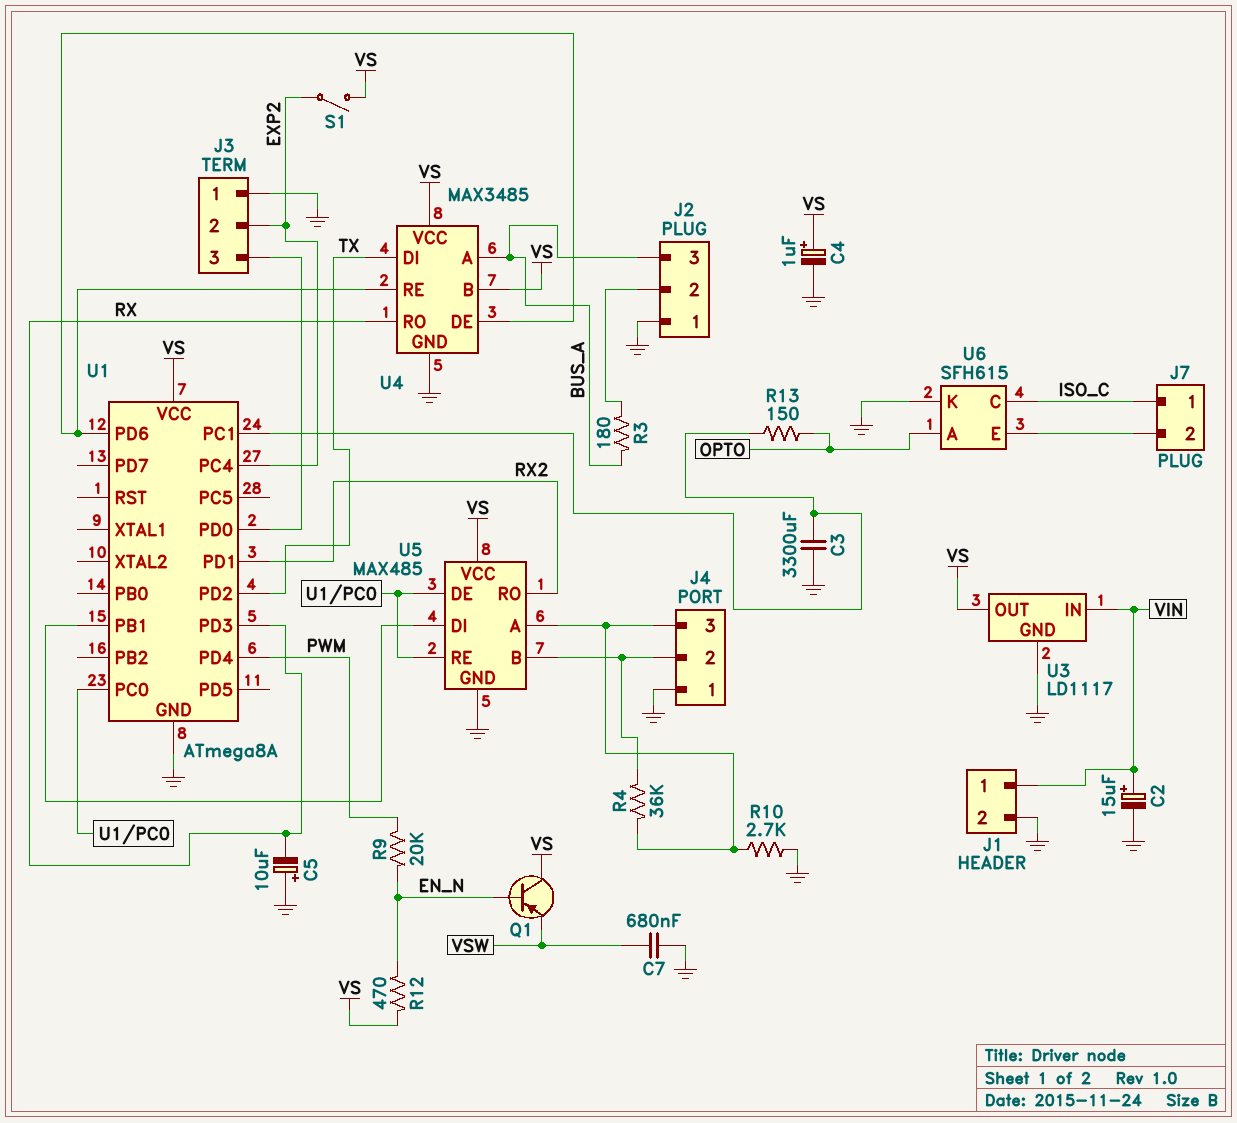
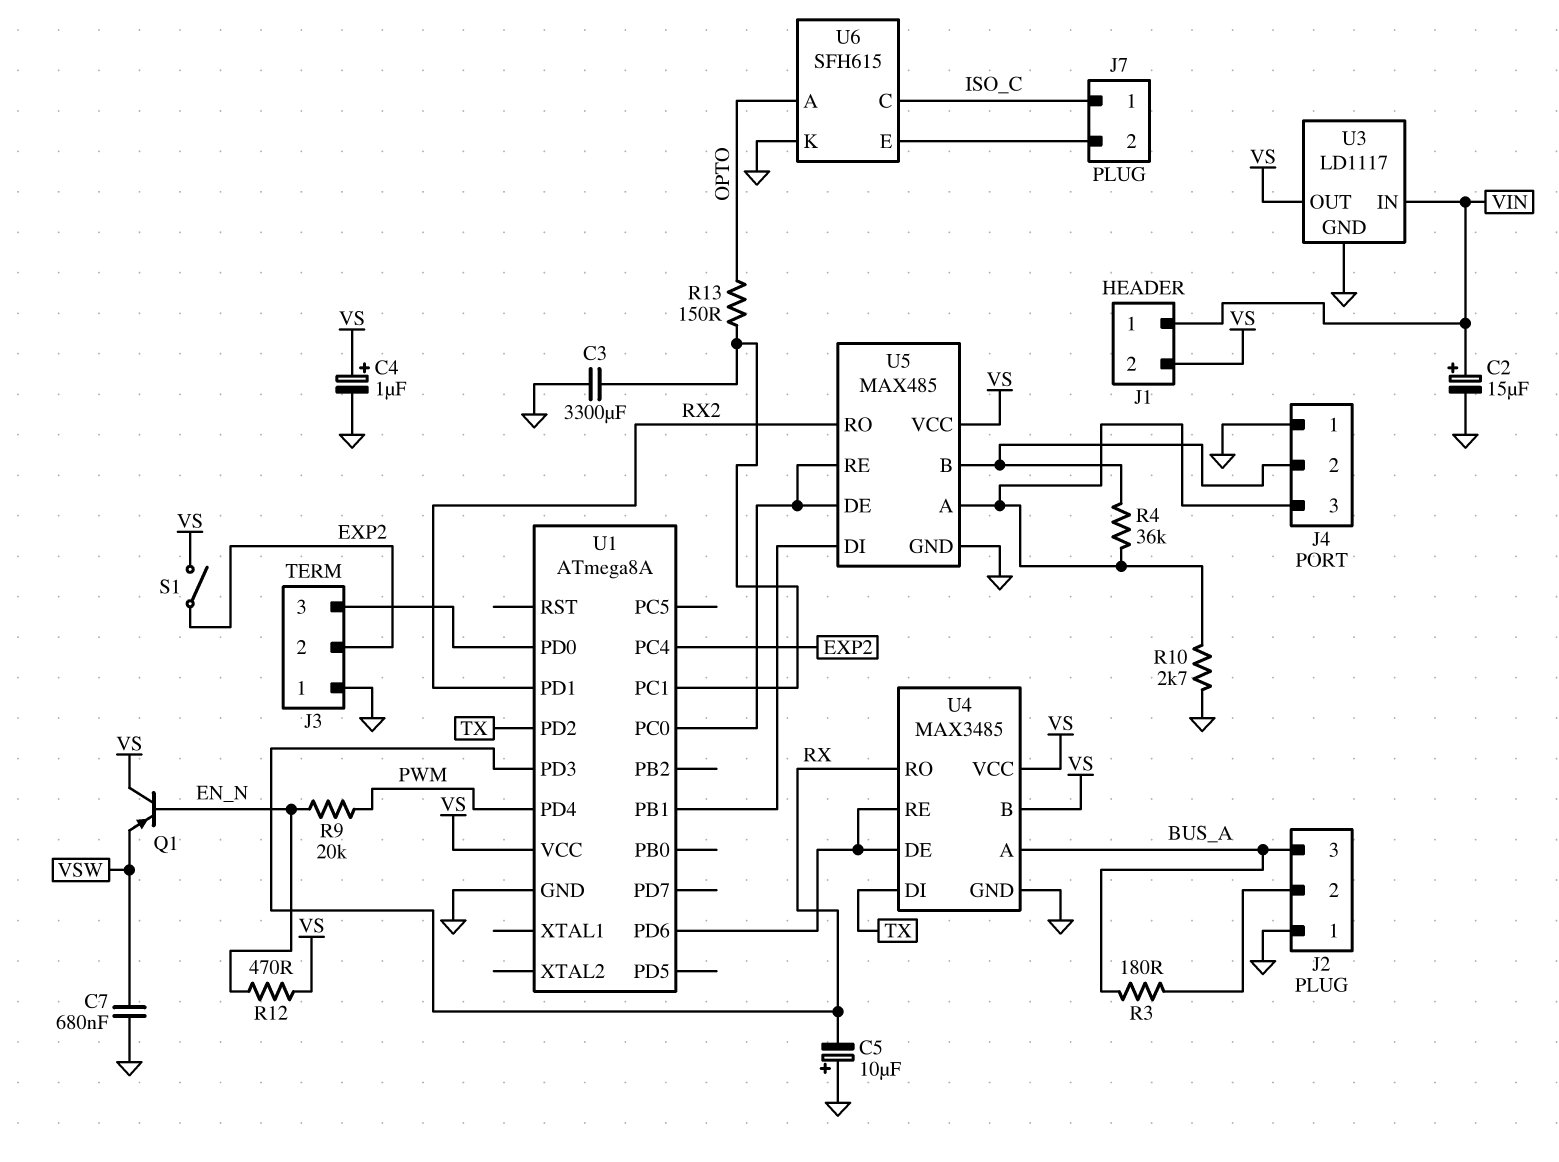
J1 pin 2: GND -> VS

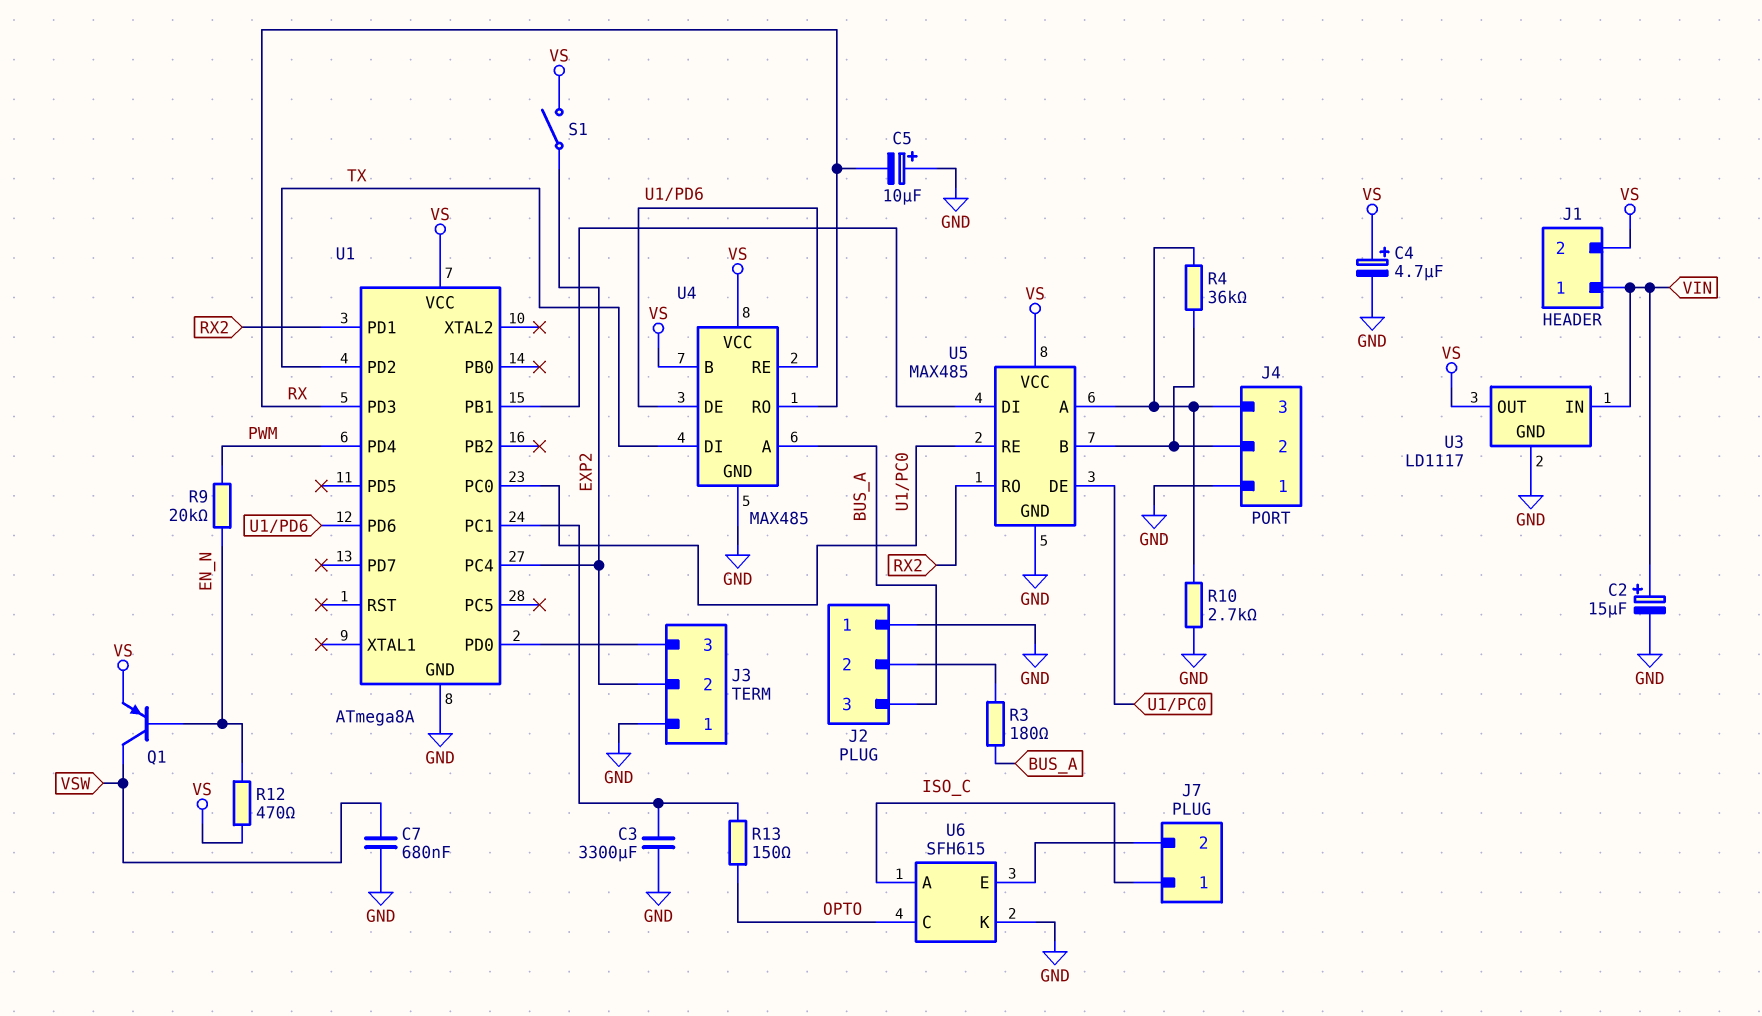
C4: 1uF (plus VS, minus GND) -> 4.7uF (plus VS, minus GND)
Q1: PNP (B EN_N, C VS, E VSW) -> PNP (B EN_N, C VSW, E VS)
U4: MAX3485 -> MAX485
U6 pin A: OPTO -> ISO_C
U6 pin C: ISO_C -> OPTO

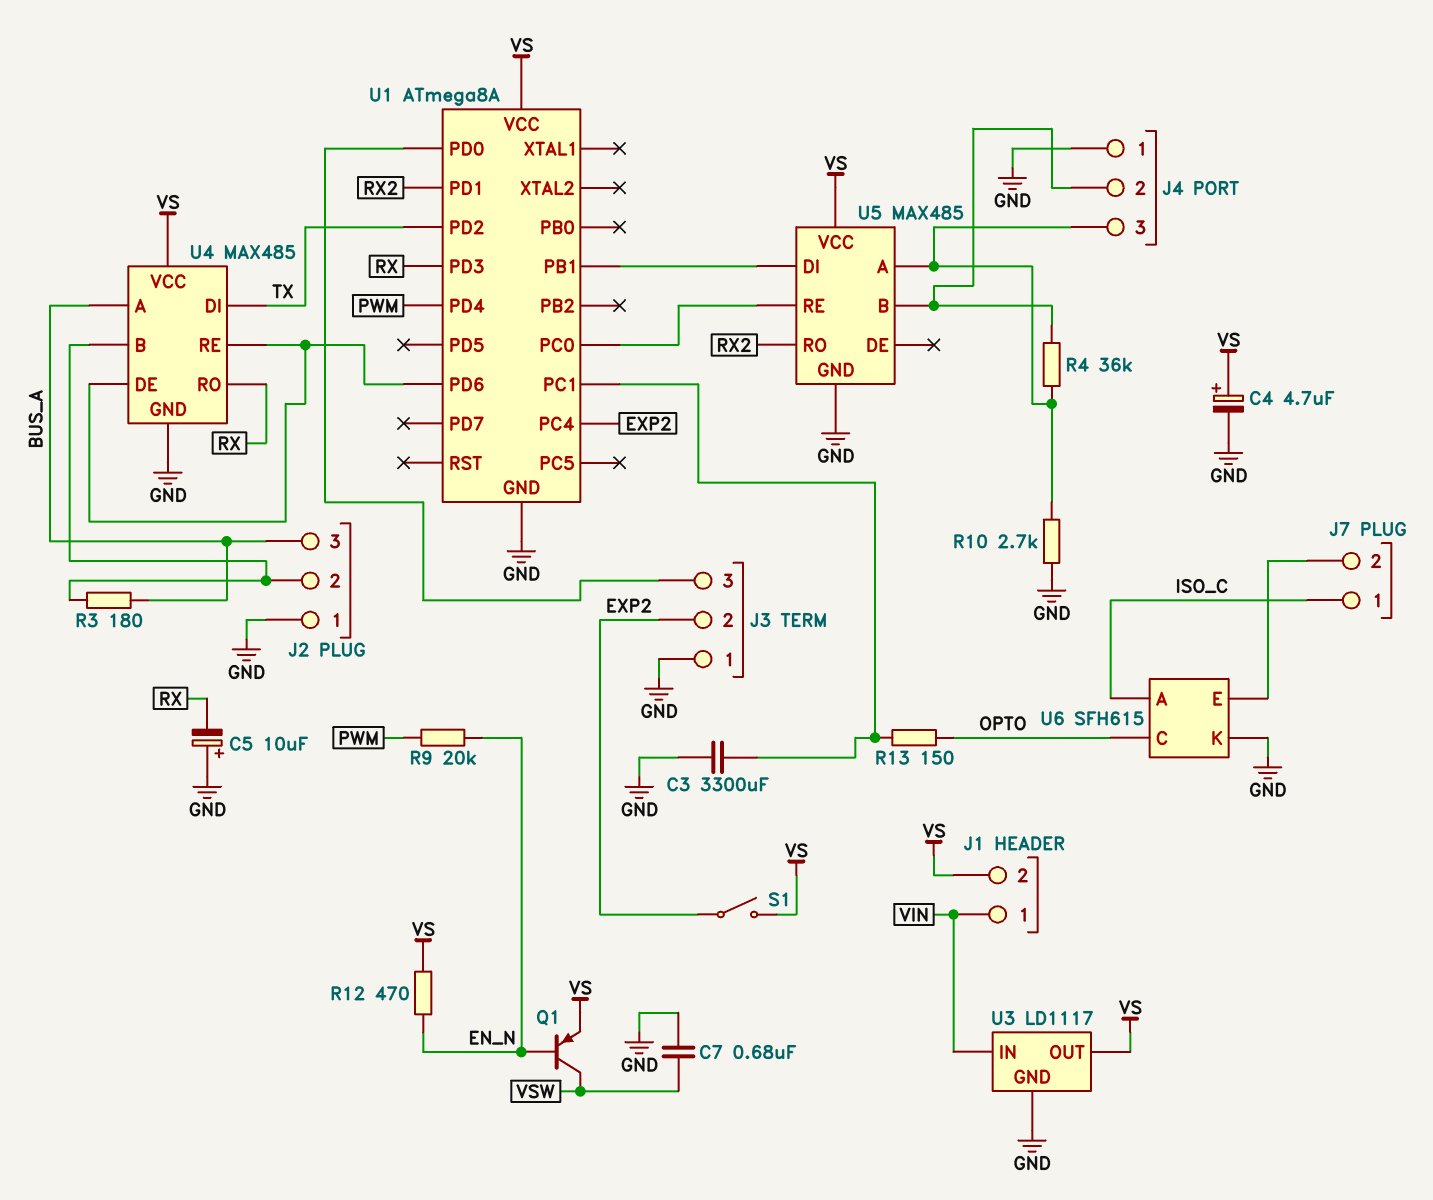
C2: 15uF (plus VIN, minus GND) -> none
U4 pin B: VS -> J2/2
U5 pin DE: U1/PC0 -> none

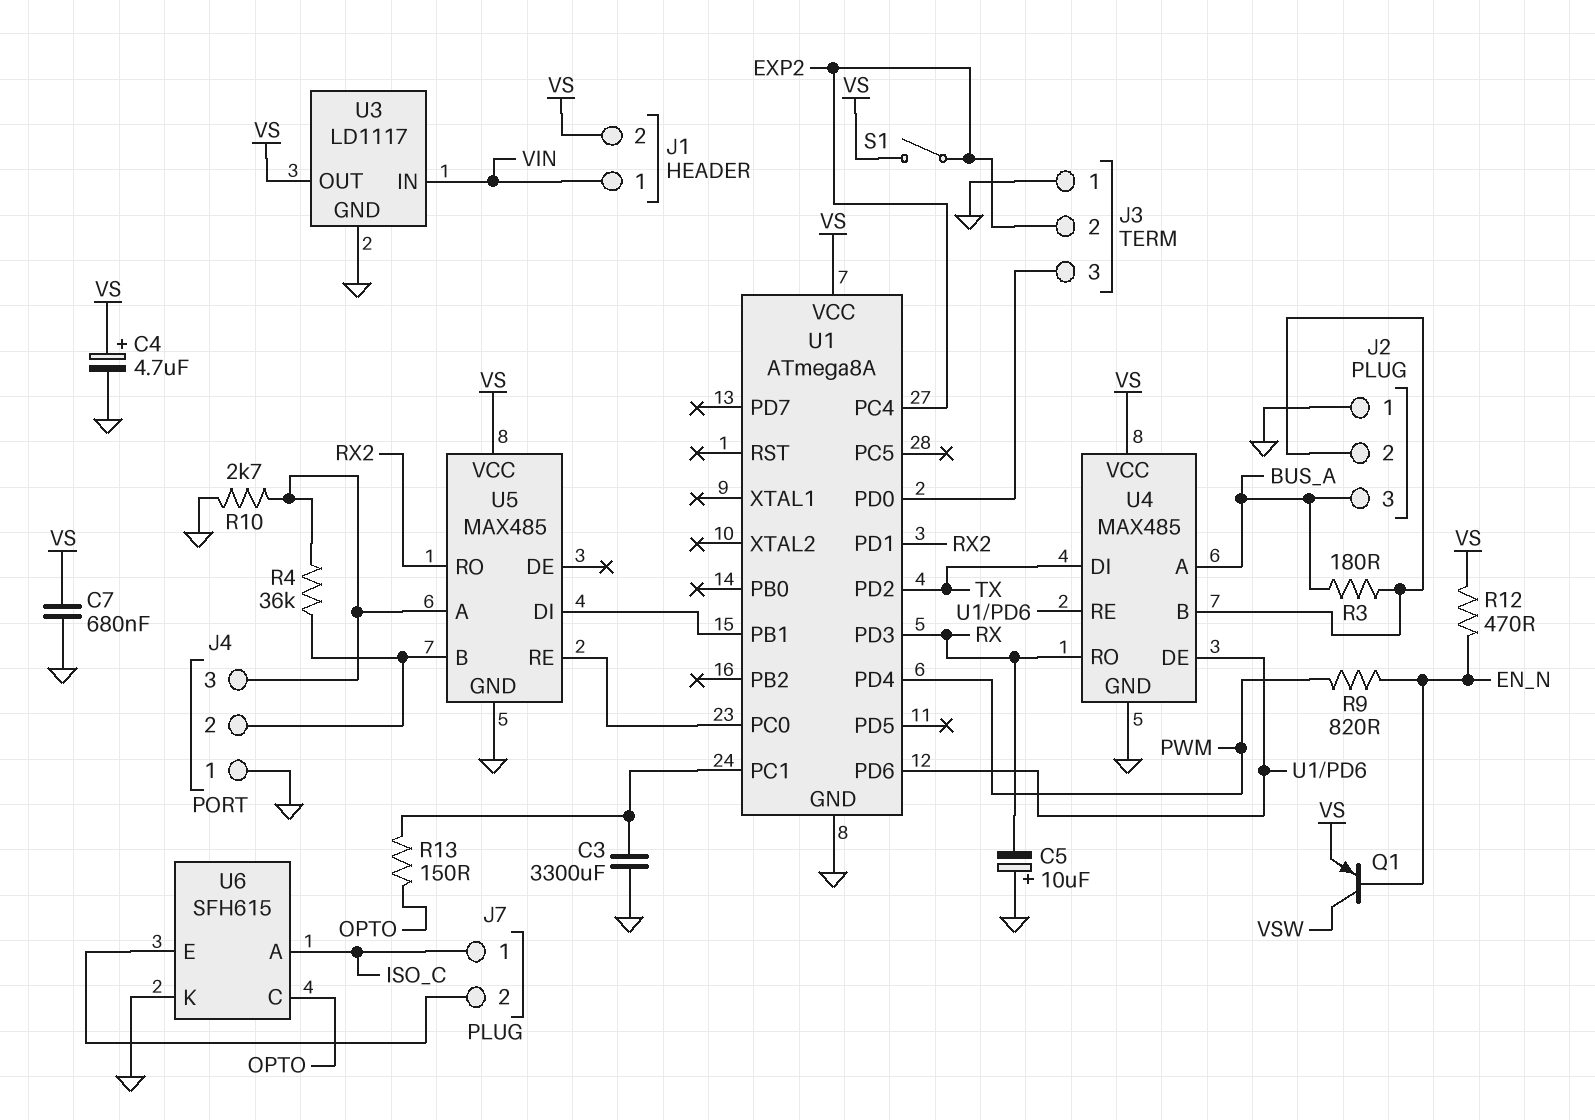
C7: 680nF (GND, VSW) -> 680nF (GND, VS)
R9: 20k (EN_N, PWM) -> 820 (EN_N, PWM)

